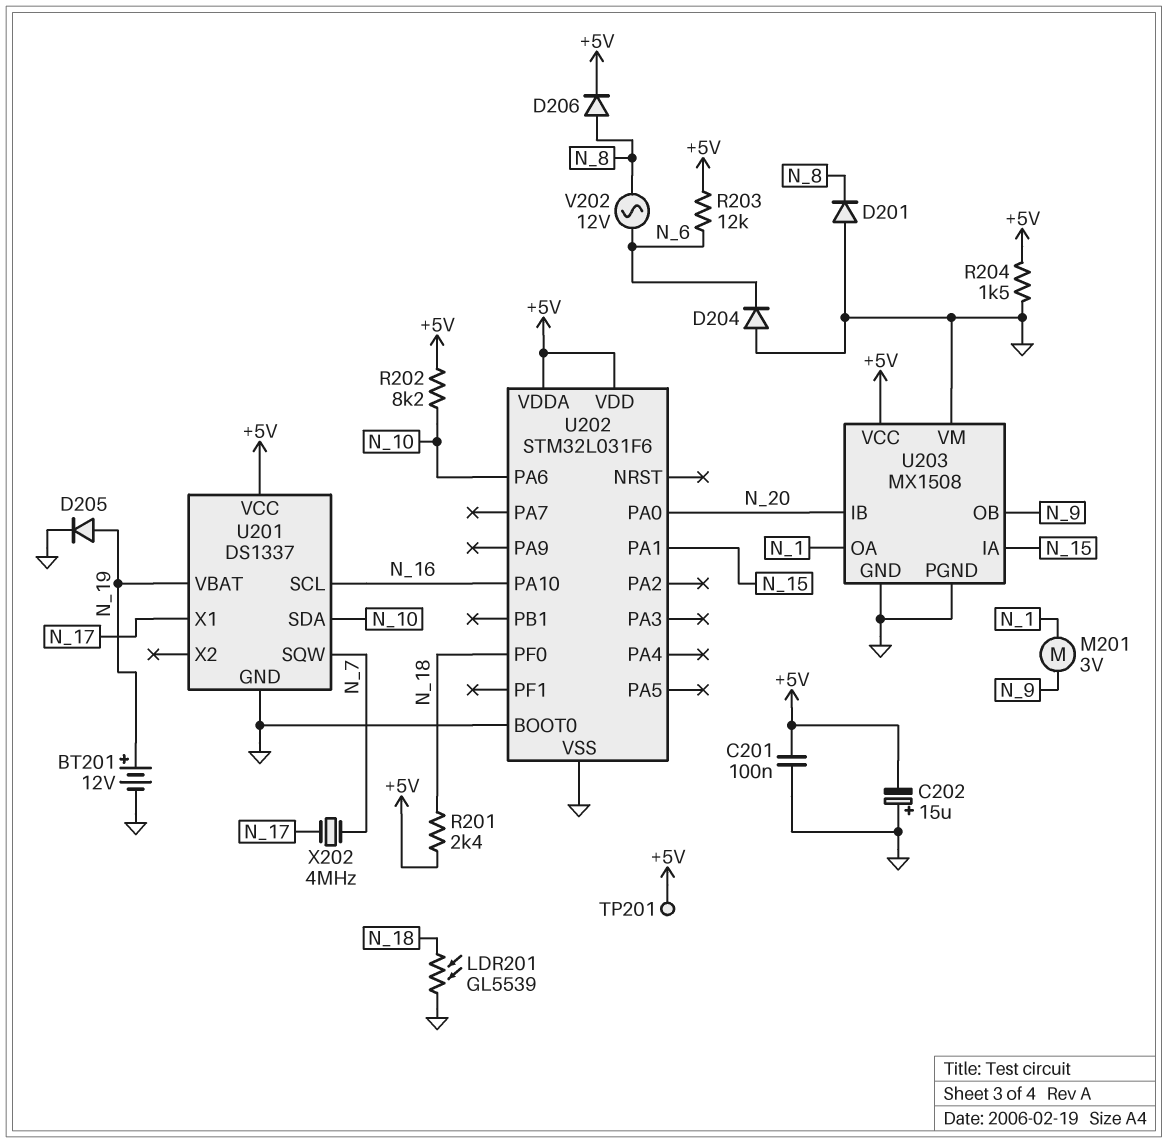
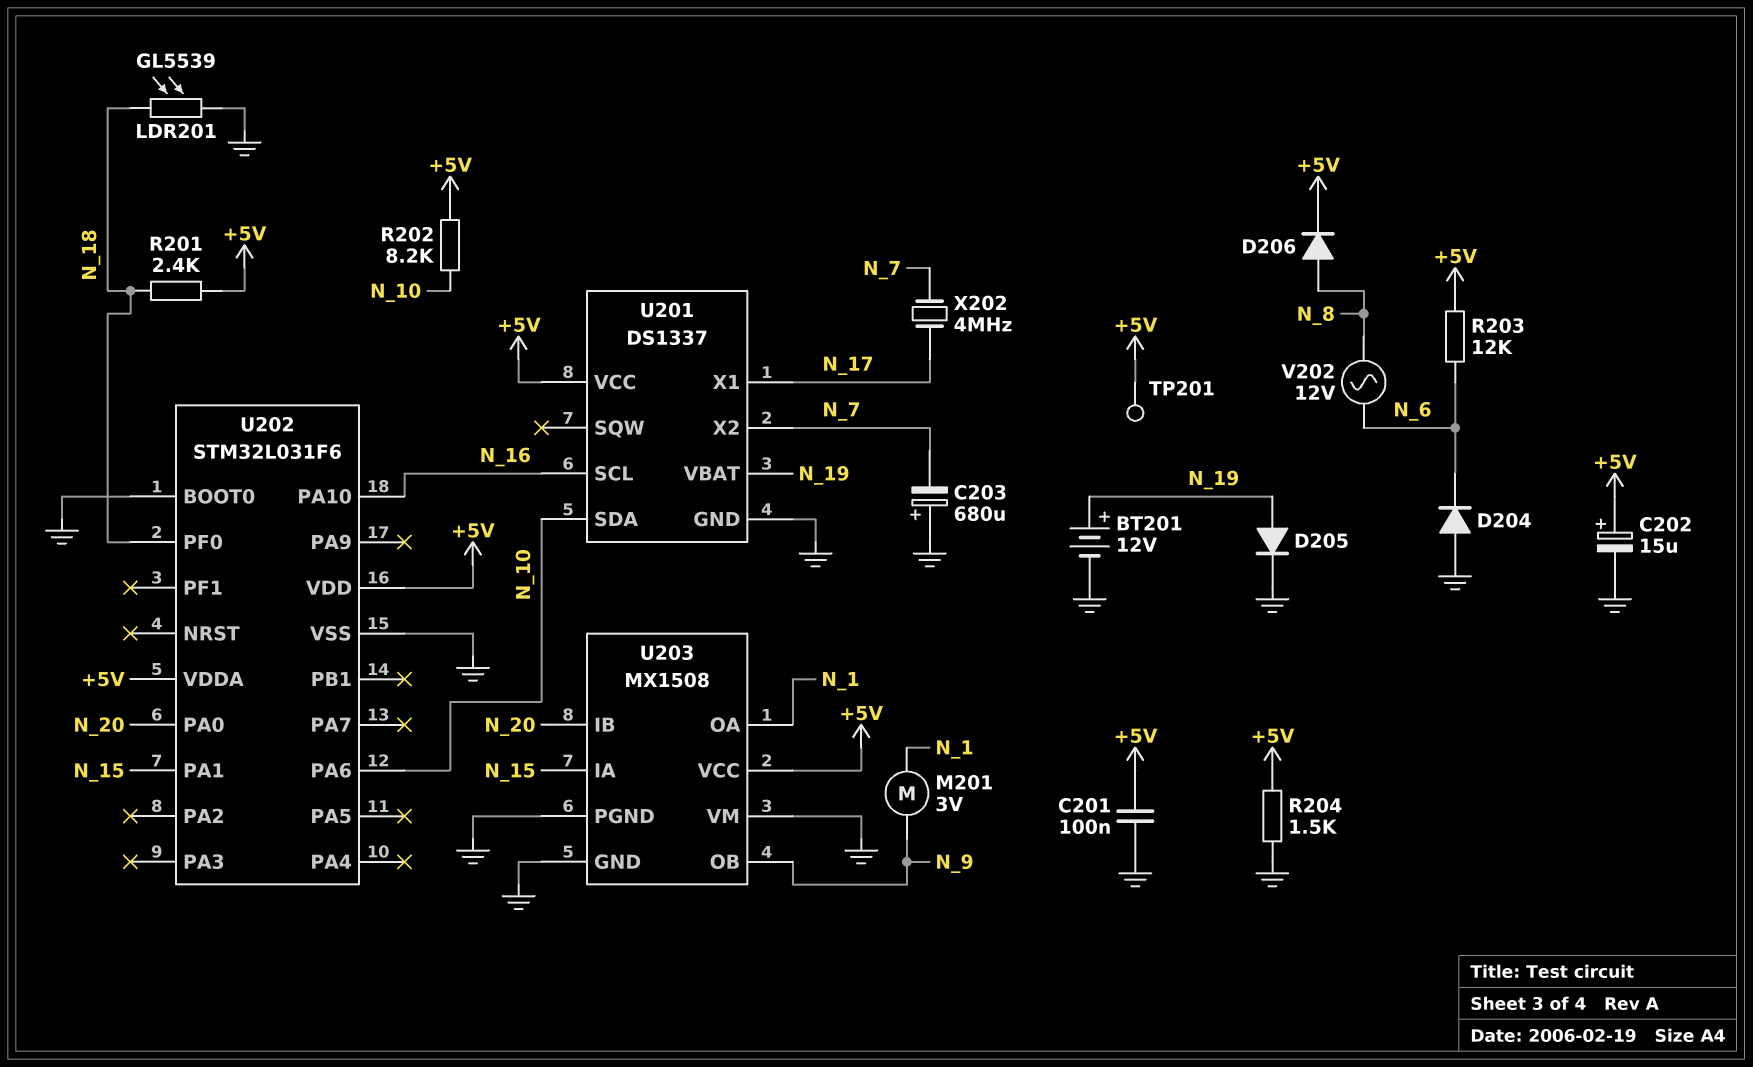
C202: 15uF (plus GND, minus +5V) -> 15uF (plus +5V, minus GND)
C203: none -> 680uF (plus GND, minus N_7)
D201: diode (A GND, K N_8) -> none
U201 pin SQW: N_7 -> none
U201 pin X2: none -> N_7

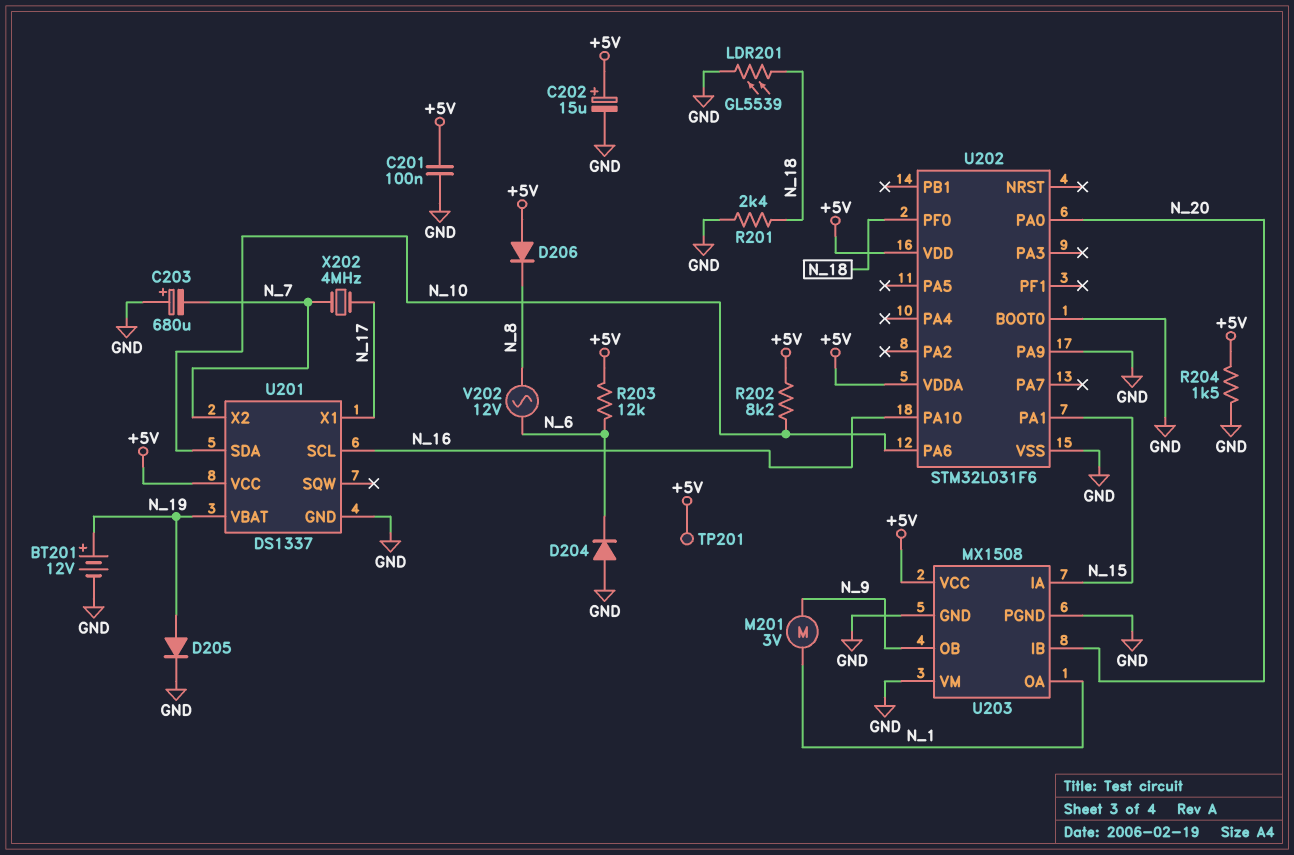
D206: diode (A N_8, K +5V) -> diode (A +5V, K N_8)
R201: 2.4k (+5V, N_18) -> 2.4k (GND, N_18)
U202 pin PA9: none -> GND

